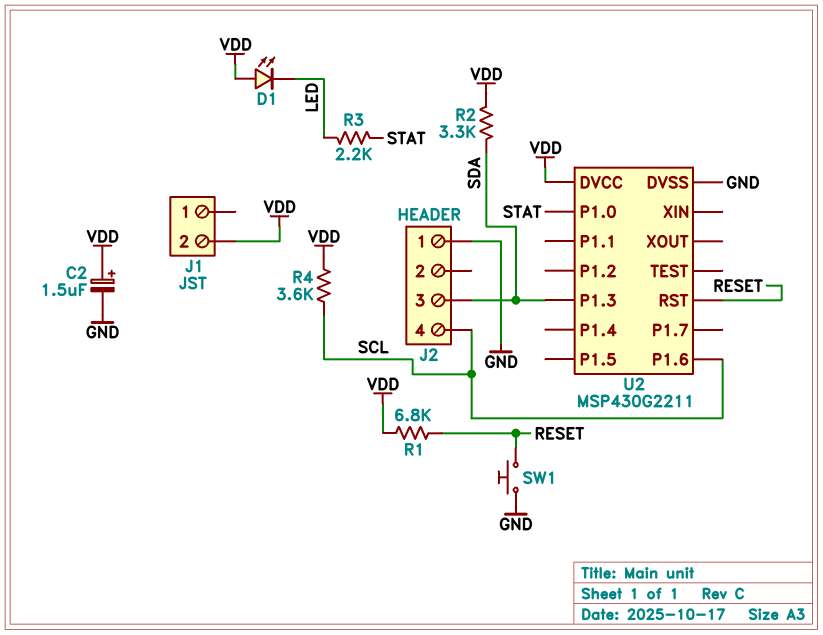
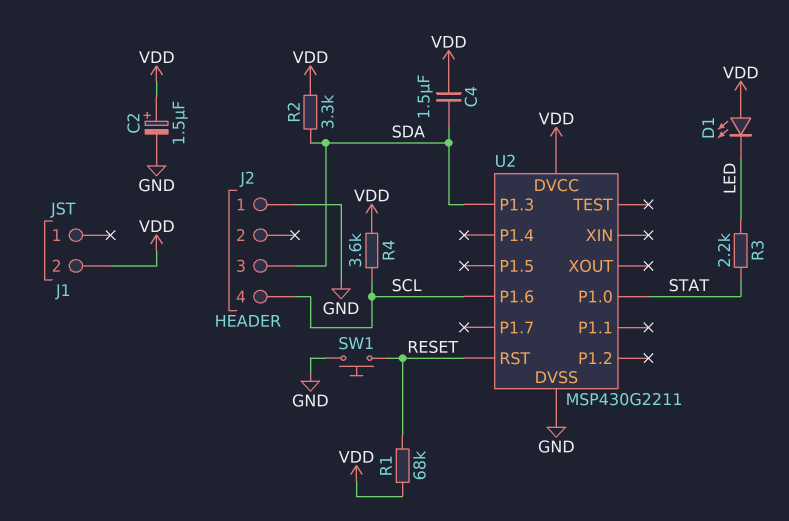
C4: none -> 1.5uF (SDA, VDD)
R1: 6.8k (RESET, VDD) -> 68k (RESET, VDD)

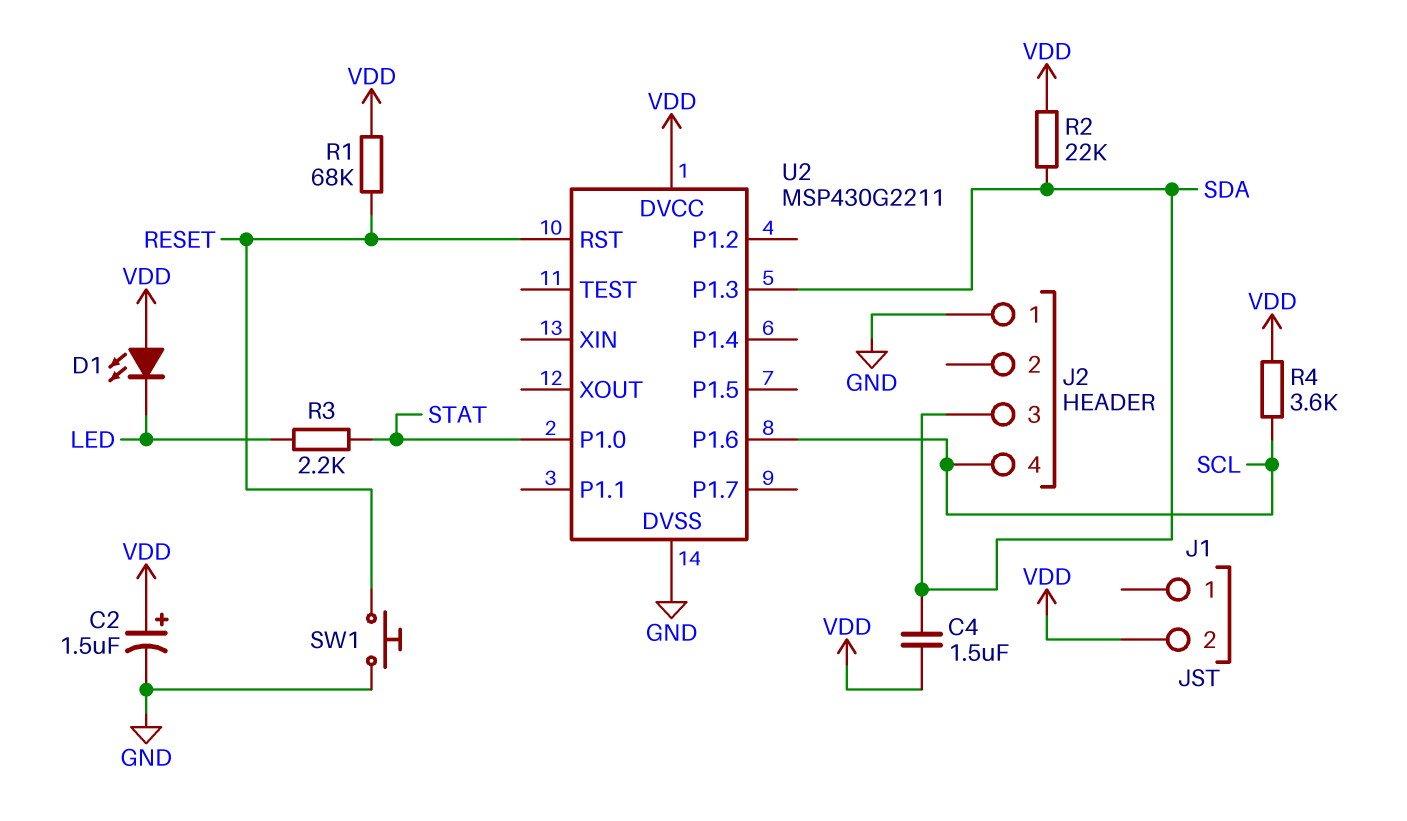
R2: 3.3k (SDA, VDD) -> 22k (SDA, VDD)

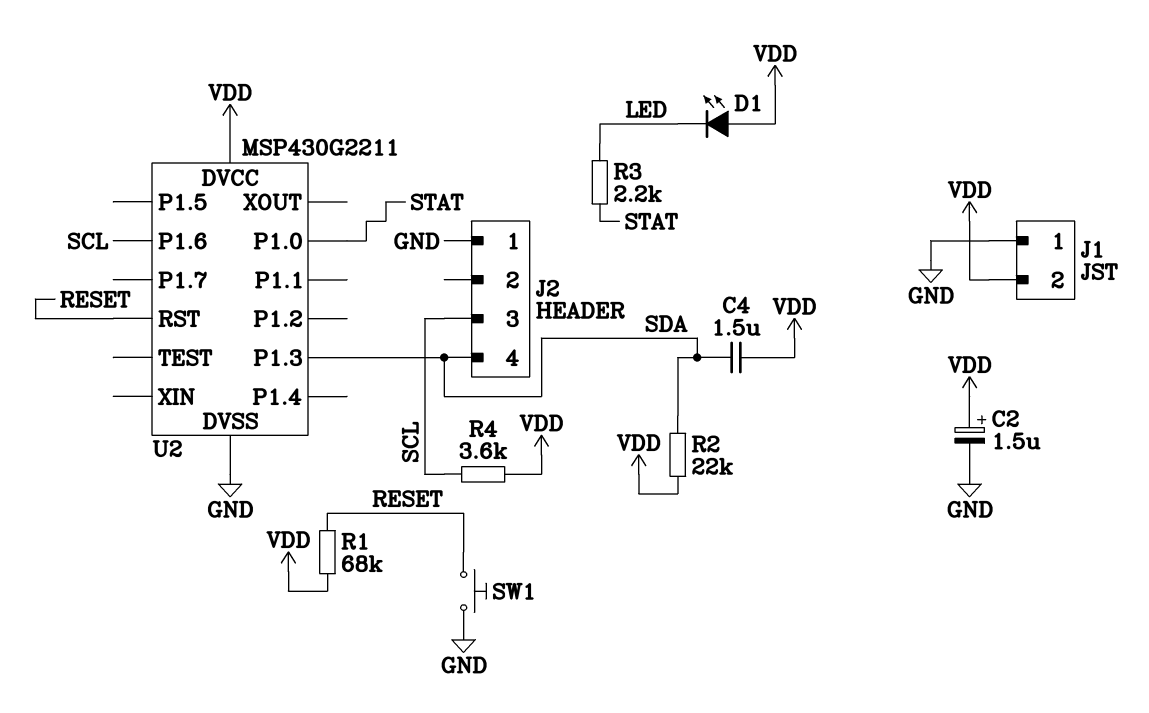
J1 pin 1: none -> GND
J2 pin 3: SDA -> SCL
J2 pin 4: SCL -> SDA

